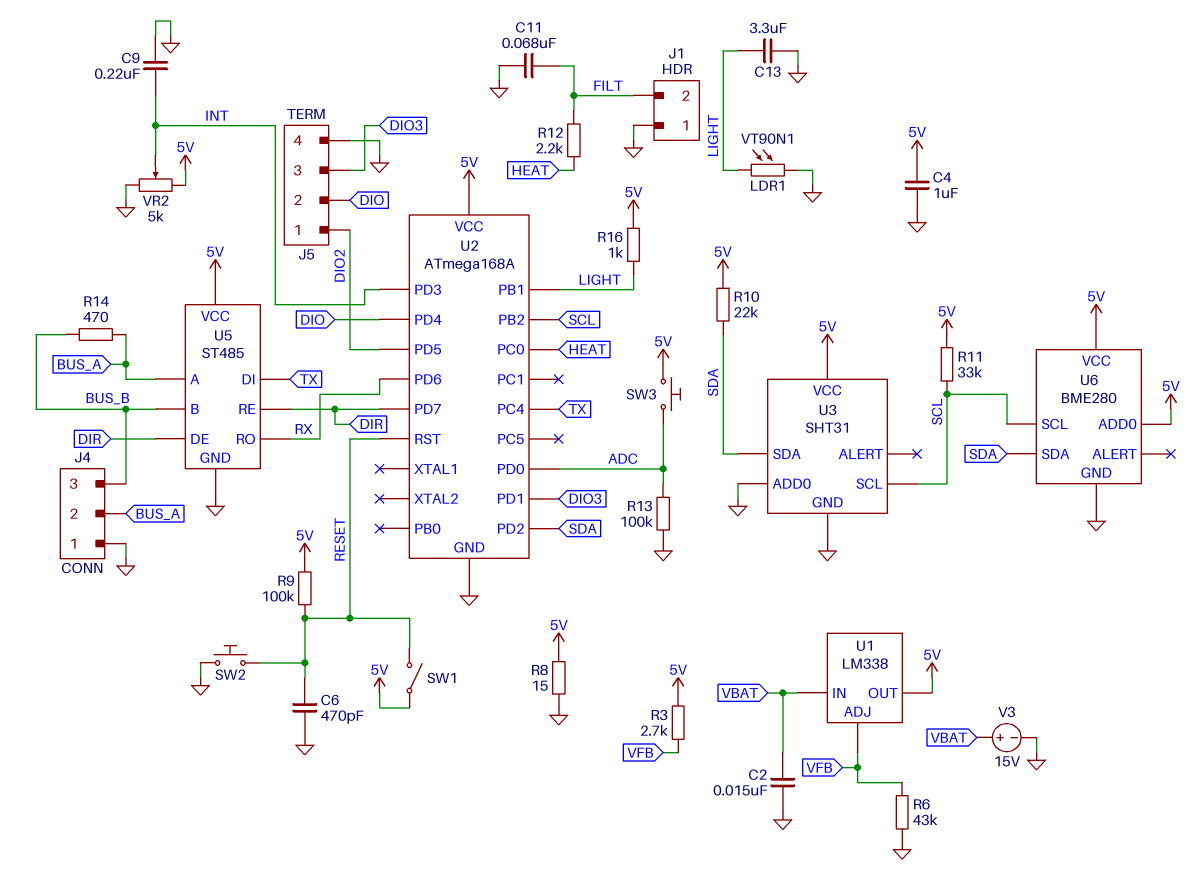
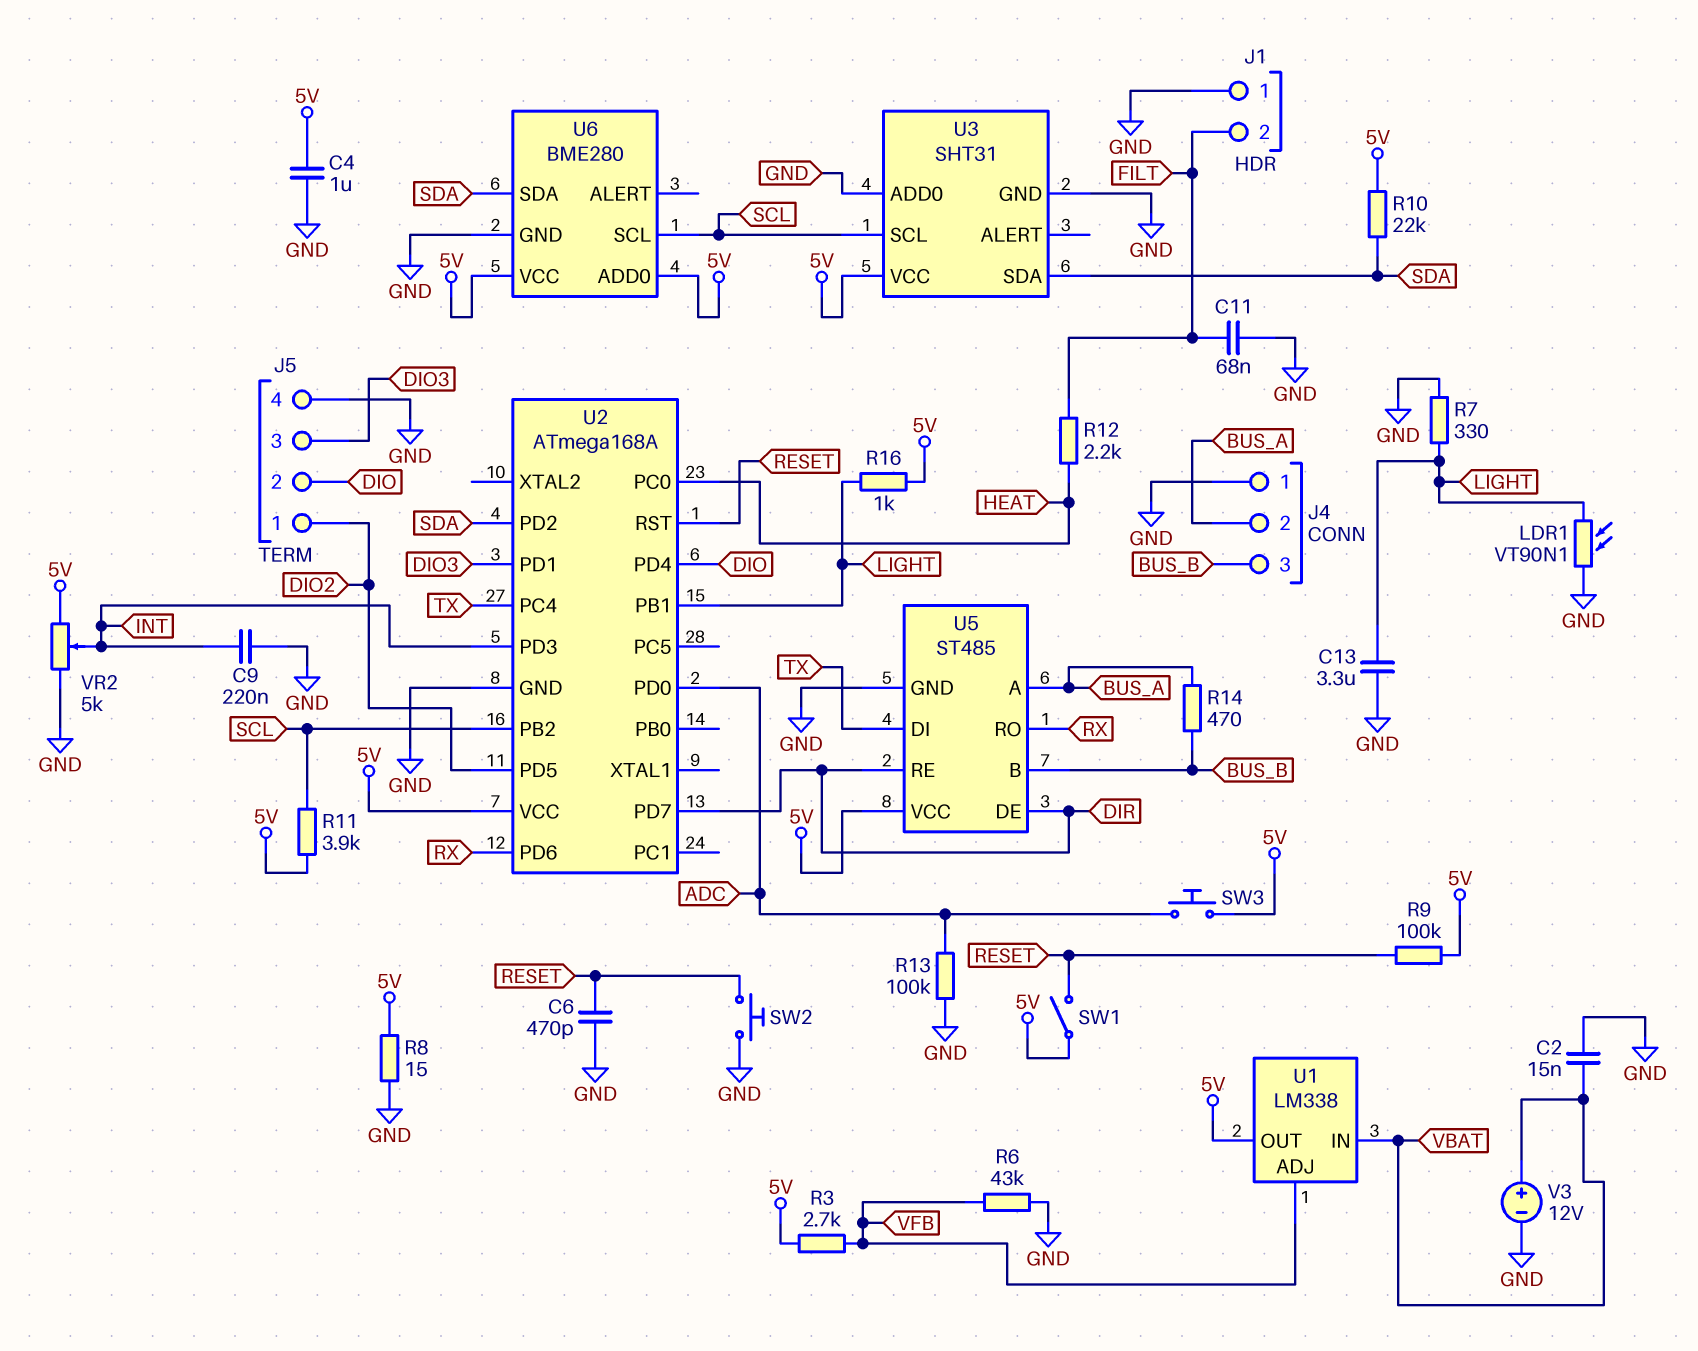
R7: none -> 330 (GND, LIGHT)
R11: 33k (5V, SCL) -> 3.9k (5V, SCL)
V3: 15V (plus VBAT, minus GND) -> 12V (plus VBAT, minus GND)

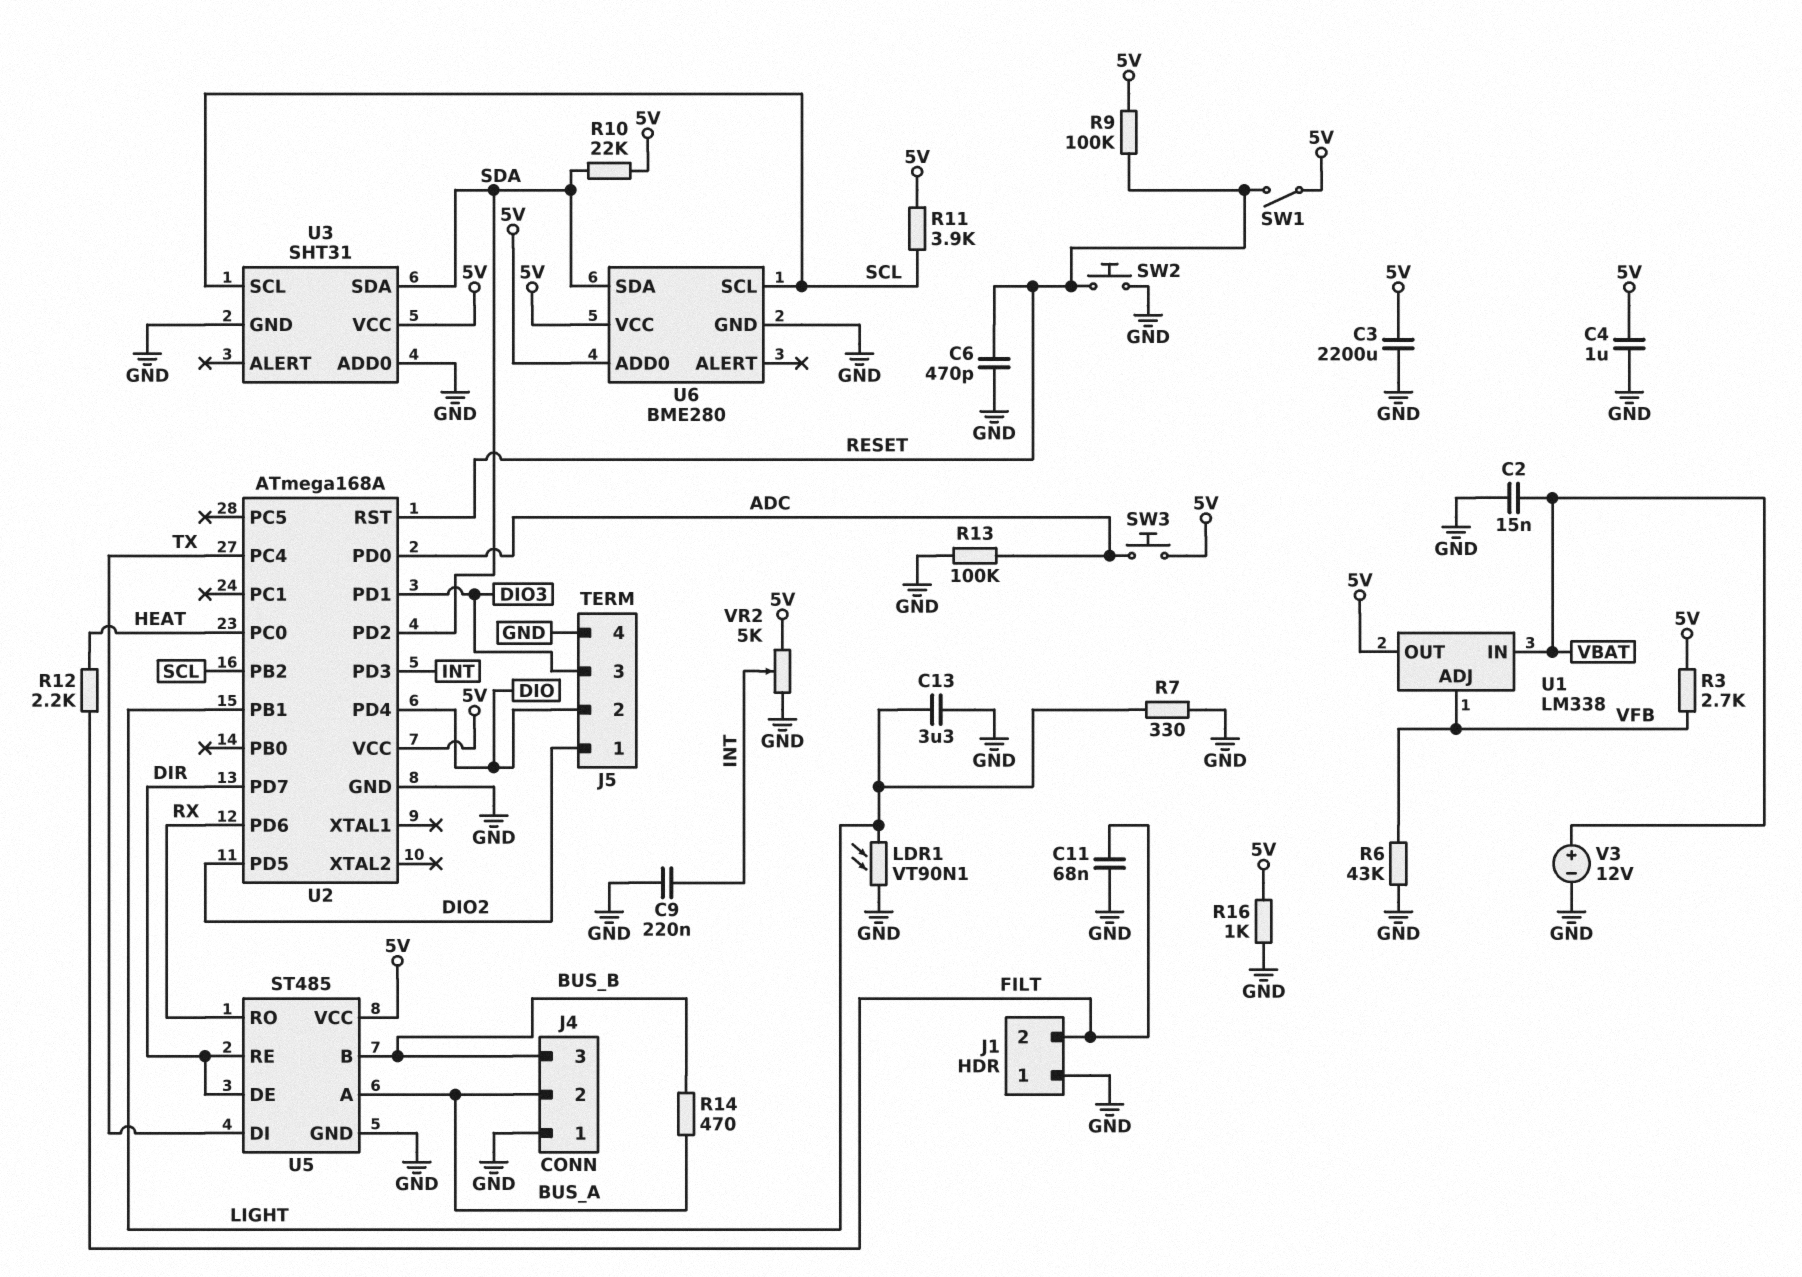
C3: none -> 2200uF (5V, GND)
R8: 15 (5V, GND) -> none
R16: 1k (5V, LIGHT) -> 1k (5V, GND)

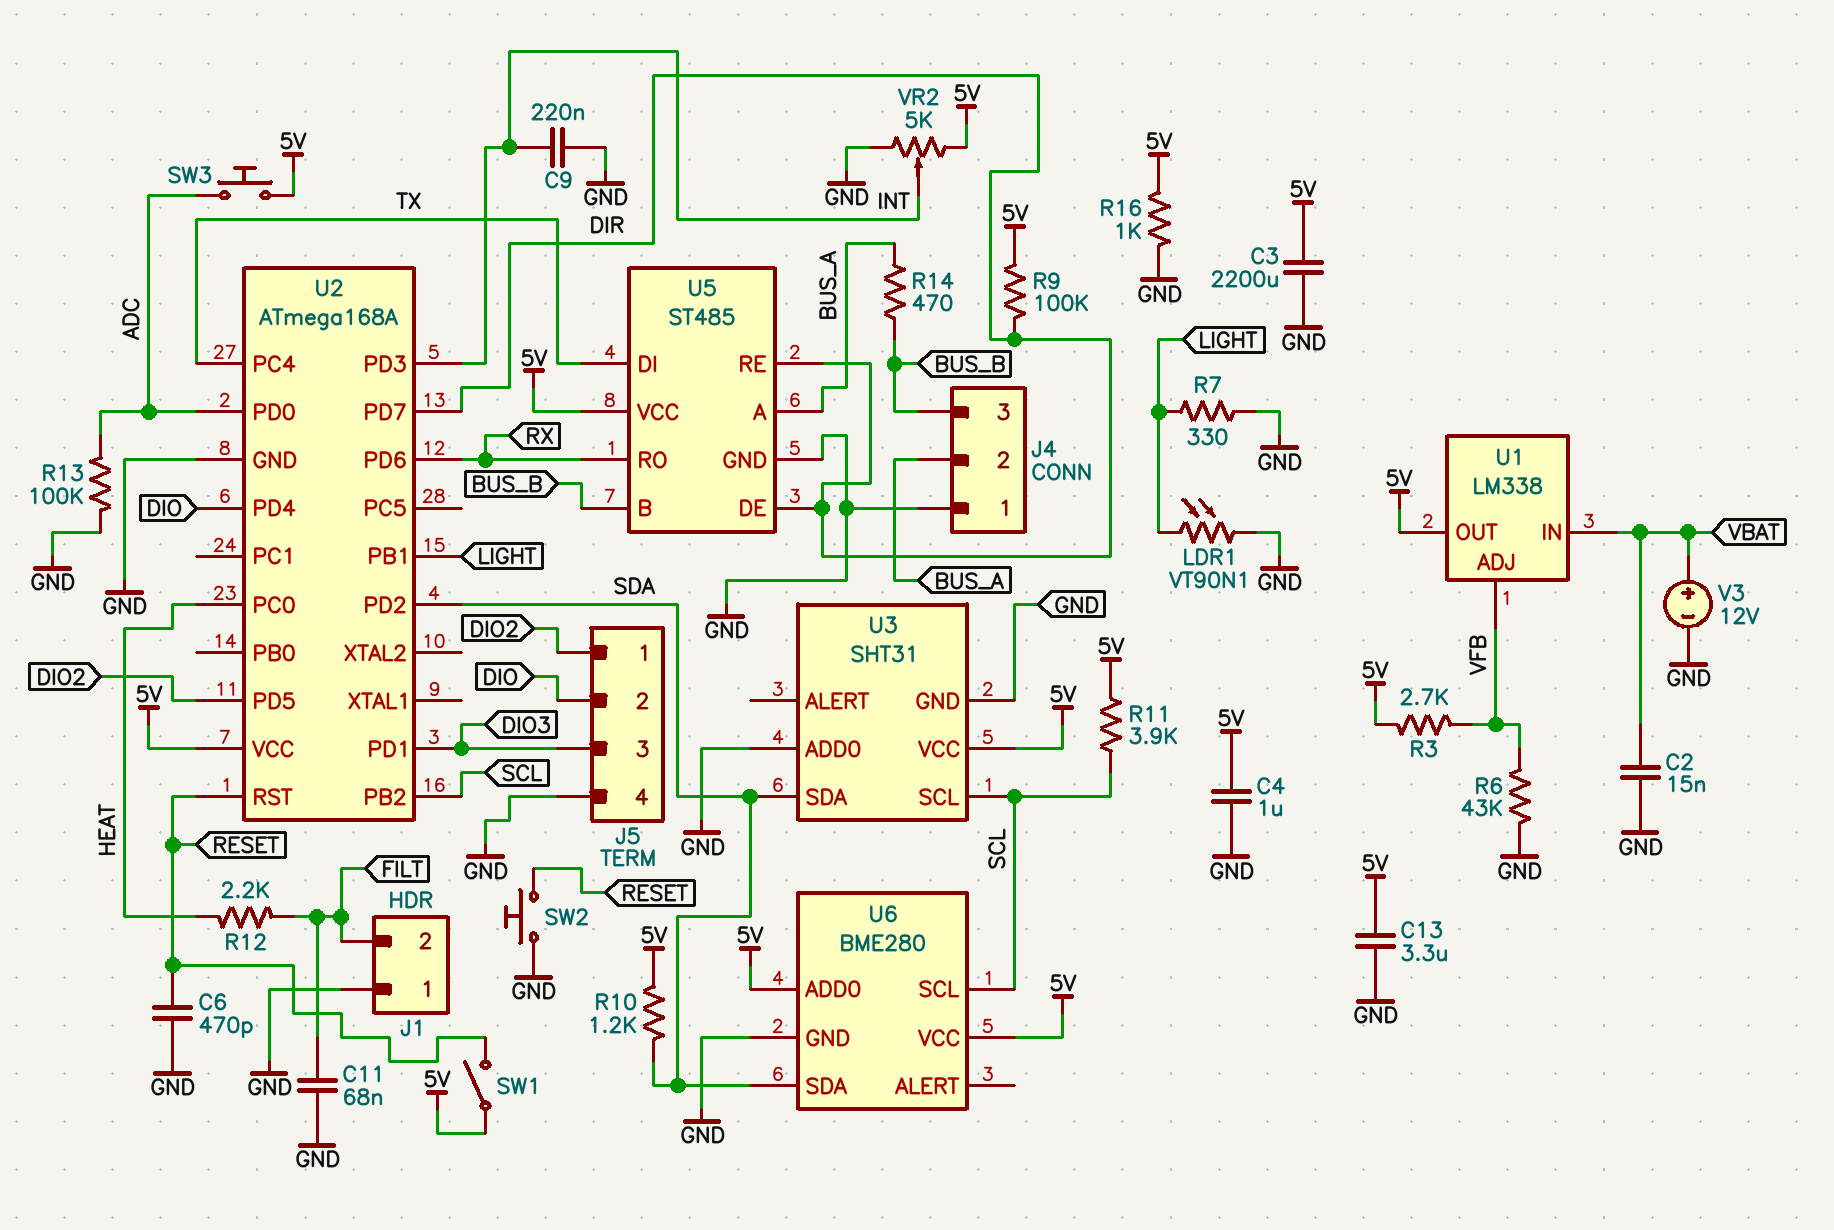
C13: 3.3uF (GND, LIGHT) -> 3.3uF (5V, GND)
R9: 100k (5V, RESET) -> 100k (5V, DIR)
R10: 22k (5V, SDA) -> 1.2k (5V, SDA)

